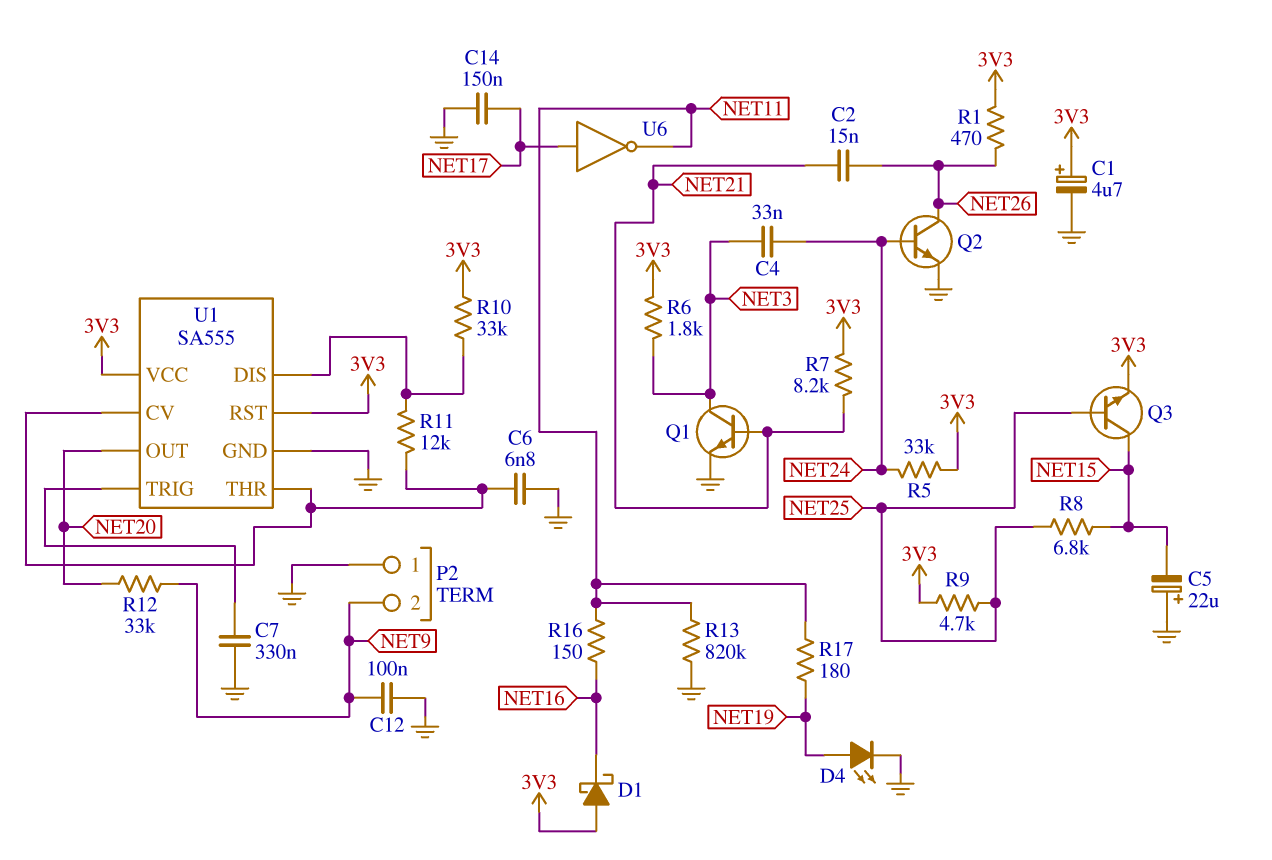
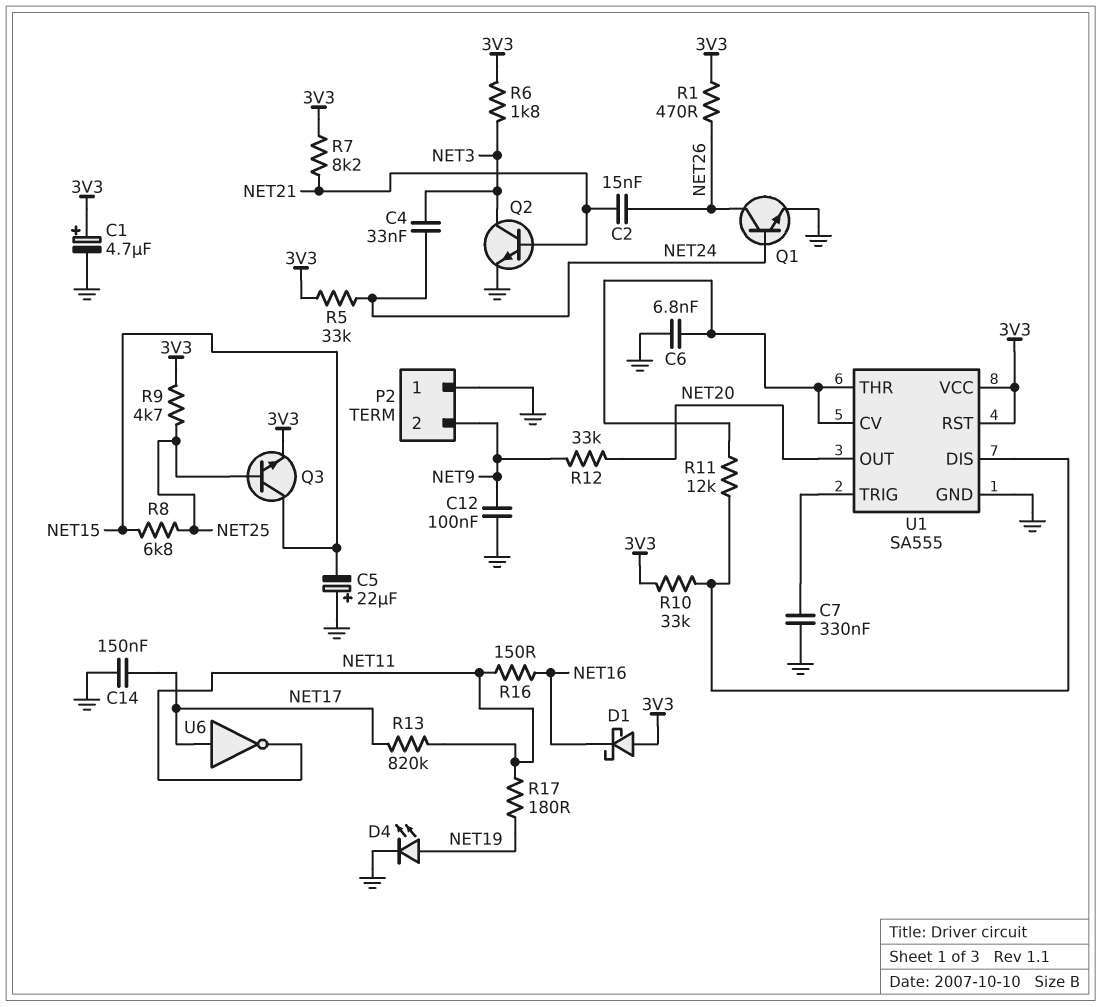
Q1: NPN (B NET21, C NET3, E GND) -> NPN (B NET24, C NET26, E GND)
Q2: NPN (B NET24, C NET26, E GND) -> NPN (B NET21, C NET3, E GND)
R13: 820k (GND, NET11) -> 820k (NET11, NET17)

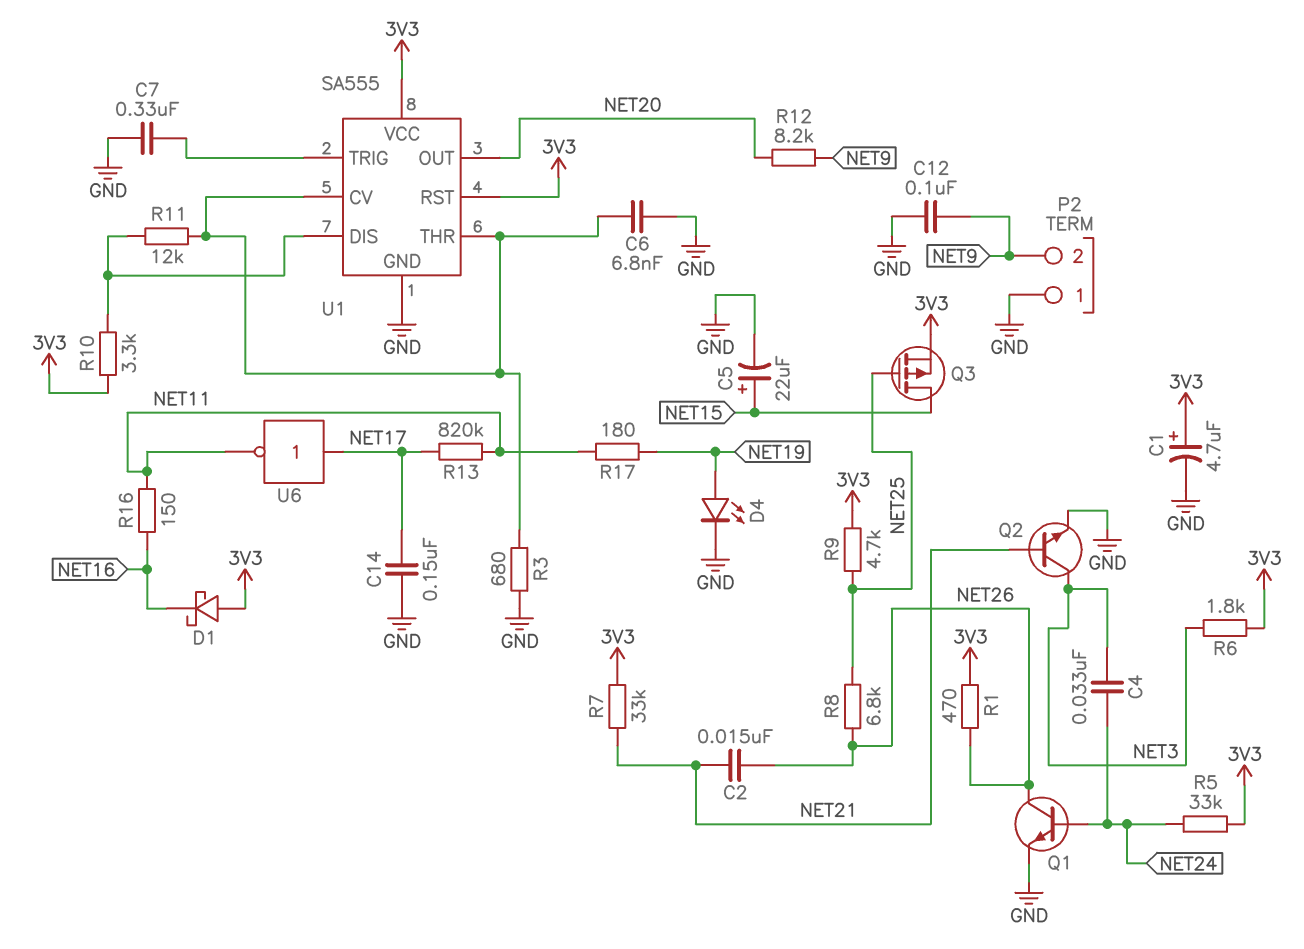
C5: 22uF (plus GND, minus NET15) -> 22uF (plus NET15, minus GND)
Q3: NPN (B NET25, C NET15, E 3V3) -> PMOS (G NET25, D NET15, S 3V3)
R3: none -> 680 (GND, U1/CV)
R7: 8.2k (3V3, NET21) -> 33k (3V3, NET21)
R8: 6.8k (NET15, NET25) -> 6.8k (NET25, NET26)
R10: 33k (3V3, U1/DIS) -> 3.3k (3V3, U1/DIS)
R12: 33k (NET9, NET20) -> 8.2k (NET9, NET20)

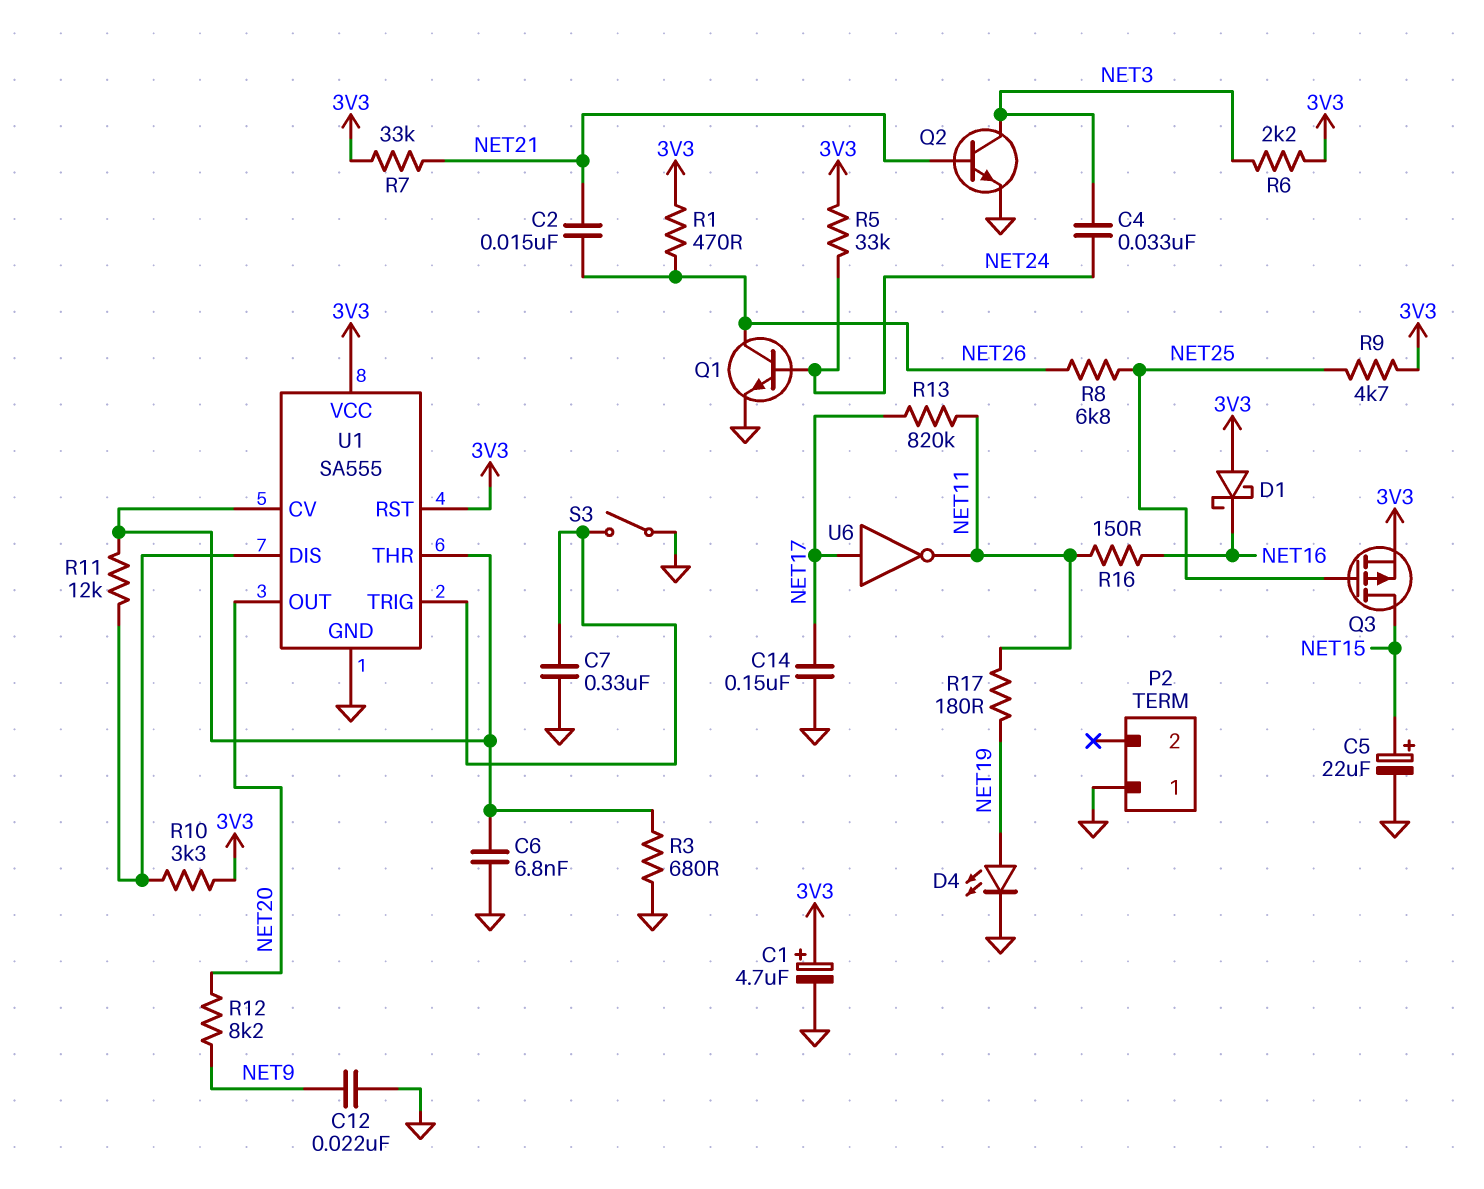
C12: 100nF (GND, NET9) -> 22nF (GND, NET9)
P2 pin 2: NET9 -> none
R6: 1.8k (3V3, NET3) -> 2.2k (3V3, NET3)
S3: none -> switch (GND, U1/TRIG)

